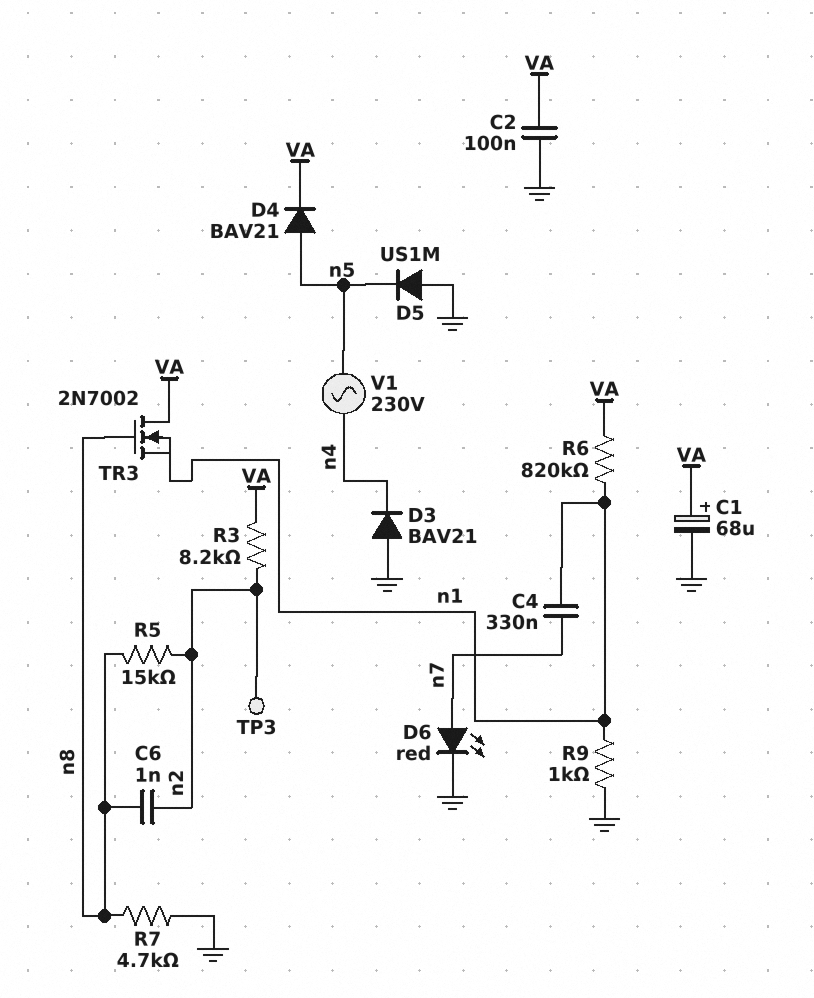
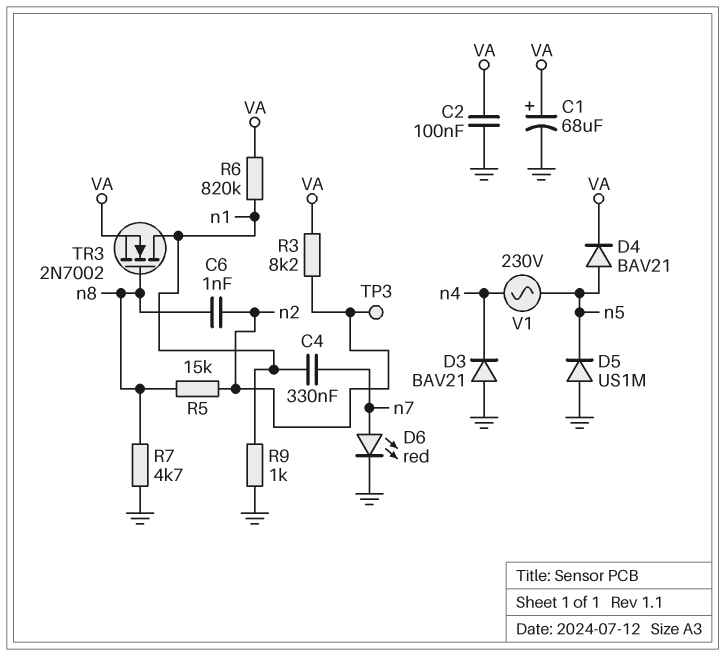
TR3: NMOS 2N7002 (G n8, D VA, S n1) -> NMOS 2N7002 (G n8, D n1, S VA)

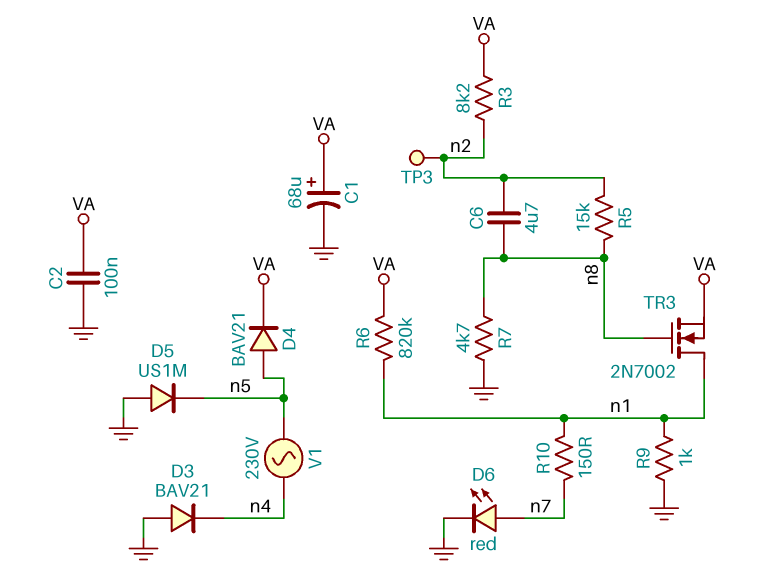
C4: 330nF (n1, n7) -> none
C6: 1nF (n2, n8) -> 4.7uF (n2, n8)
R10: none -> 150 (n1, n7)

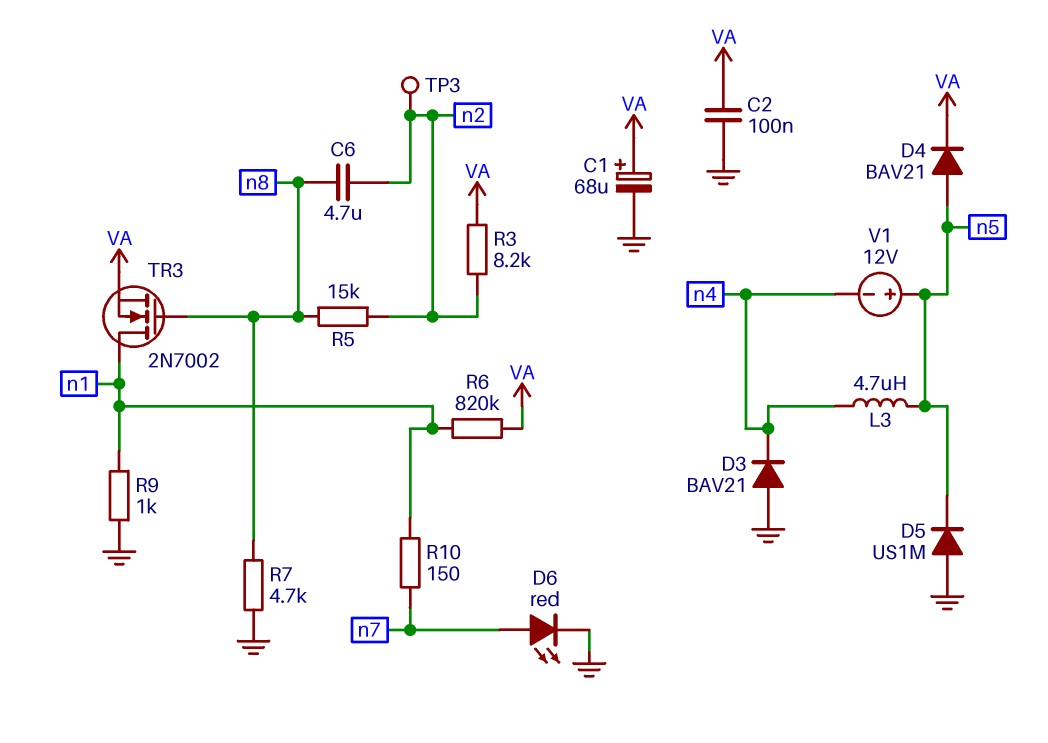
L3: none -> 4.7uH (n4, n5)
V1: AC 230V (n4, n5) -> 12V (plus n5, minus n4)

